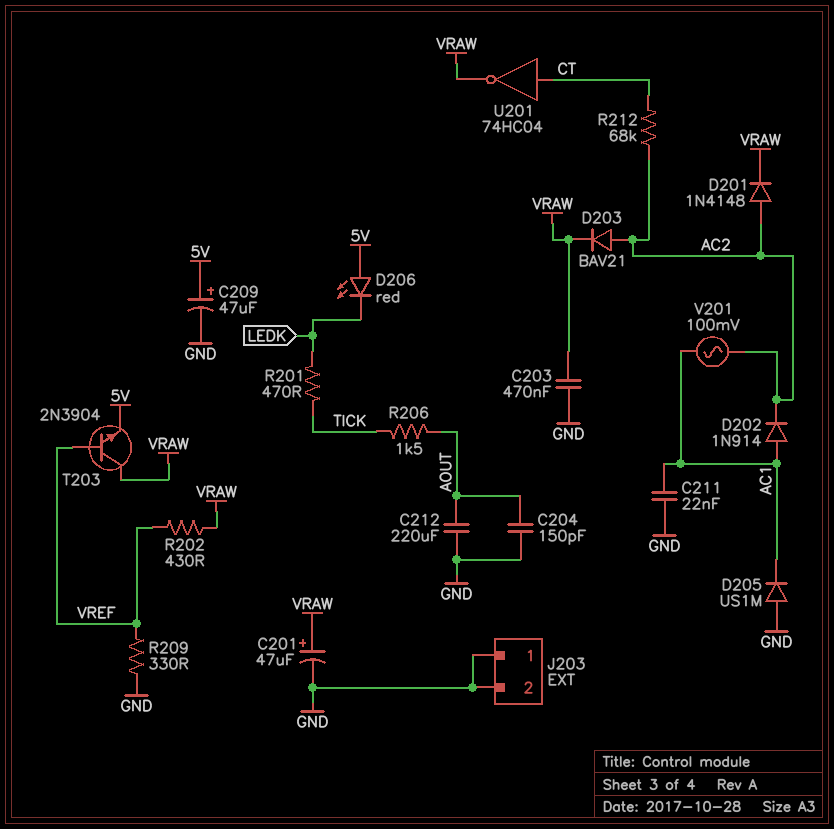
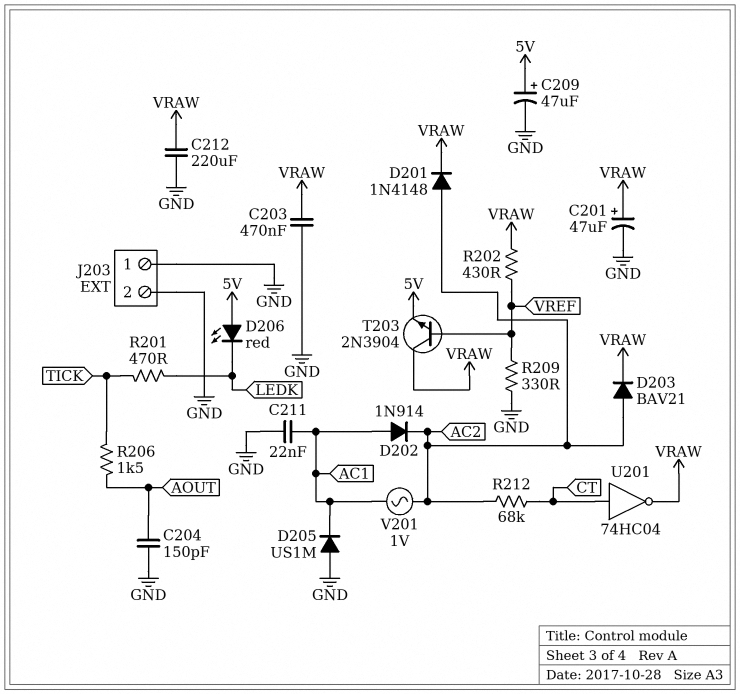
C212: 220uF (AOUT, GND) -> 220uF (GND, VRAW)
V201: AC 100mV (AC1, AC2) -> AC 1V (AC1, AC2)

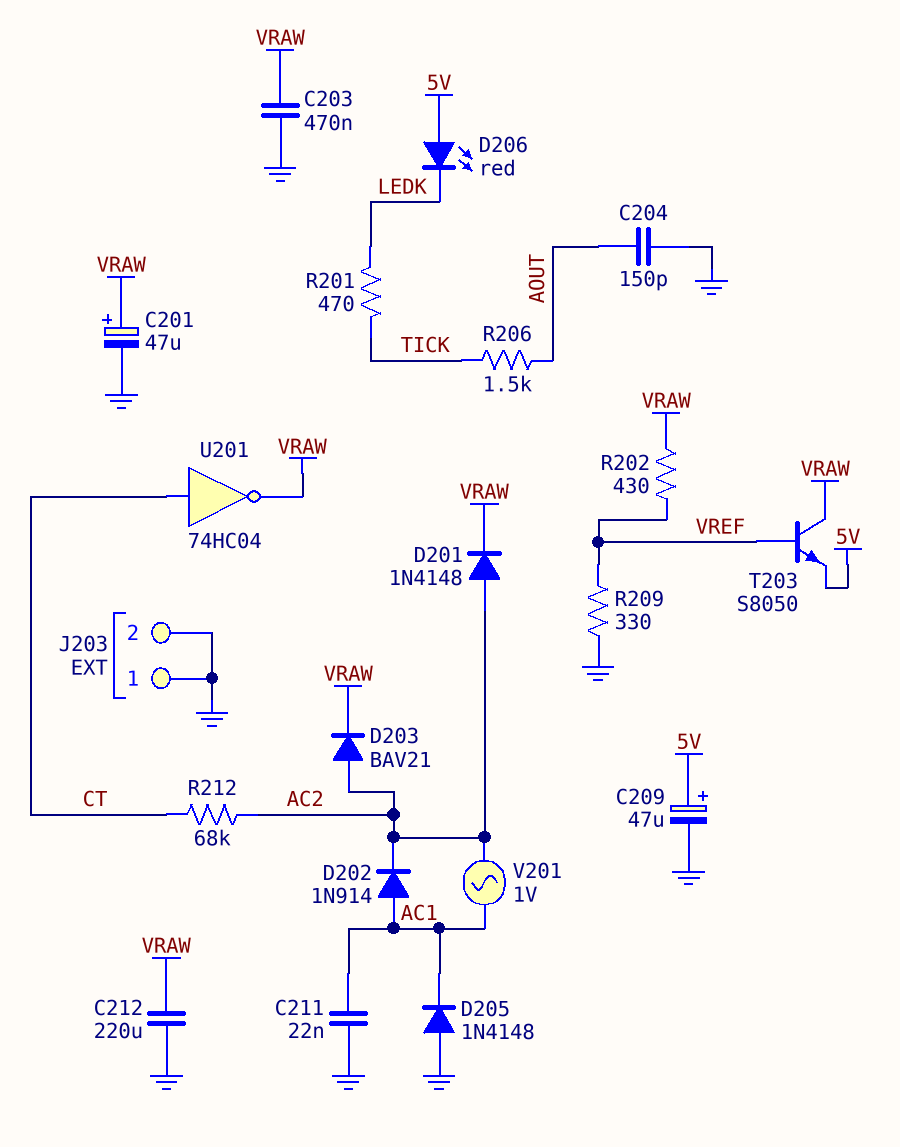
D205: diode US1M (A GND, K AC1) -> diode 1N4148 (A GND, K AC1)
T203: NPN 2N3904 (B VREF, C VRAW, E 5V) -> NPN S8050 (B VREF, C VRAW, E 5V)

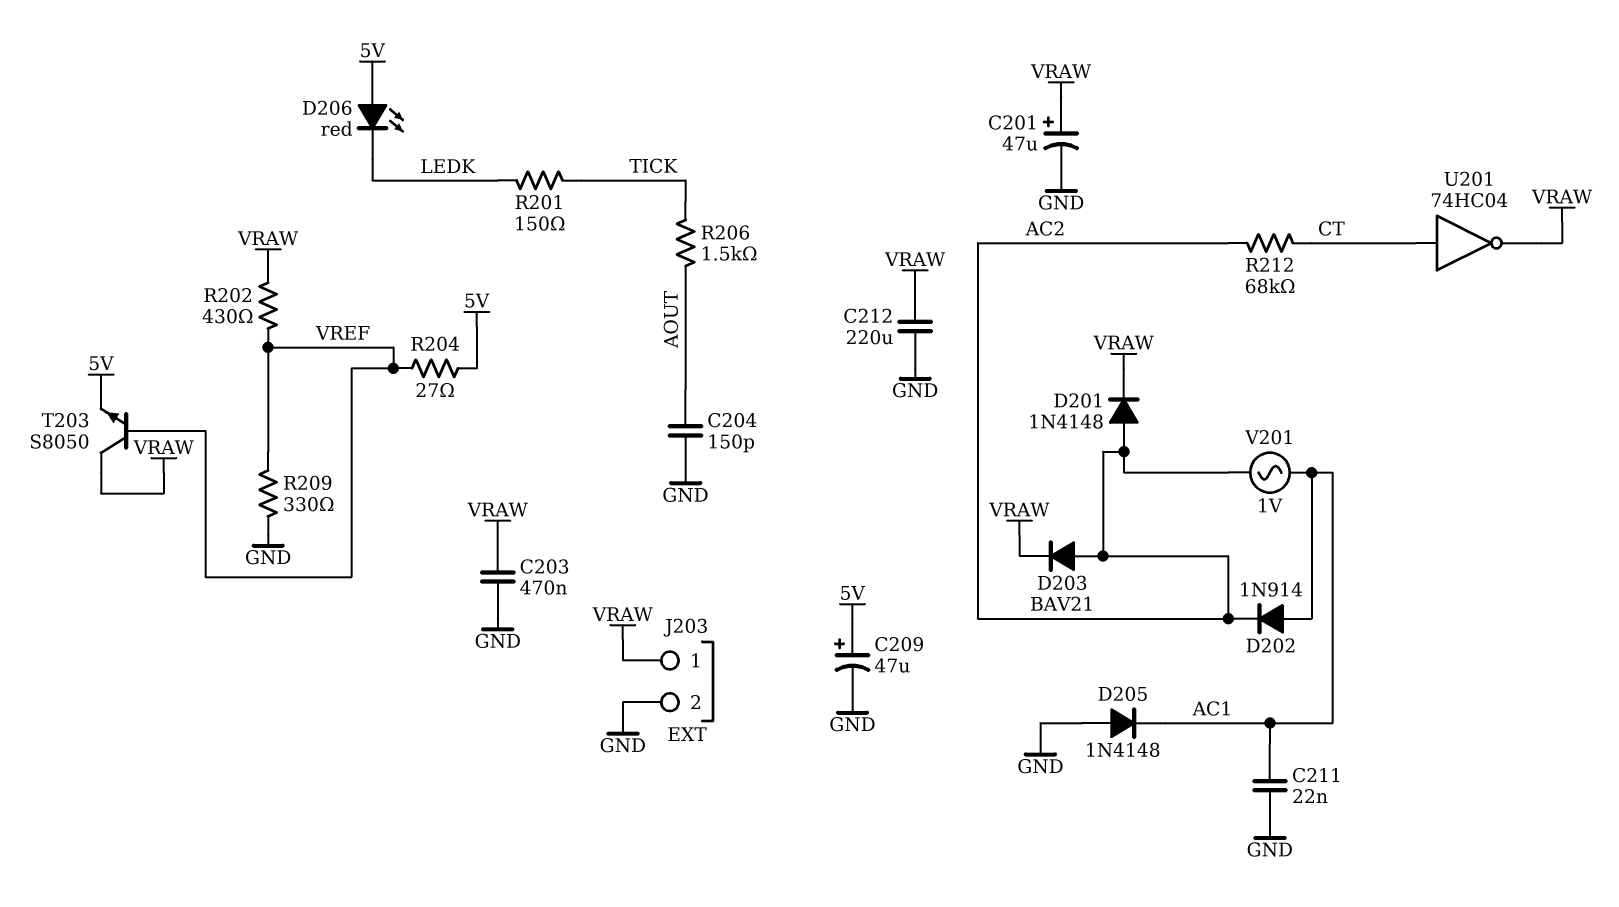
J203 pin 1: GND -> VRAW
R201: 470 (LEDK, TICK) -> 150 (LEDK, TICK)
R204: none -> 27 (5V, VREF)

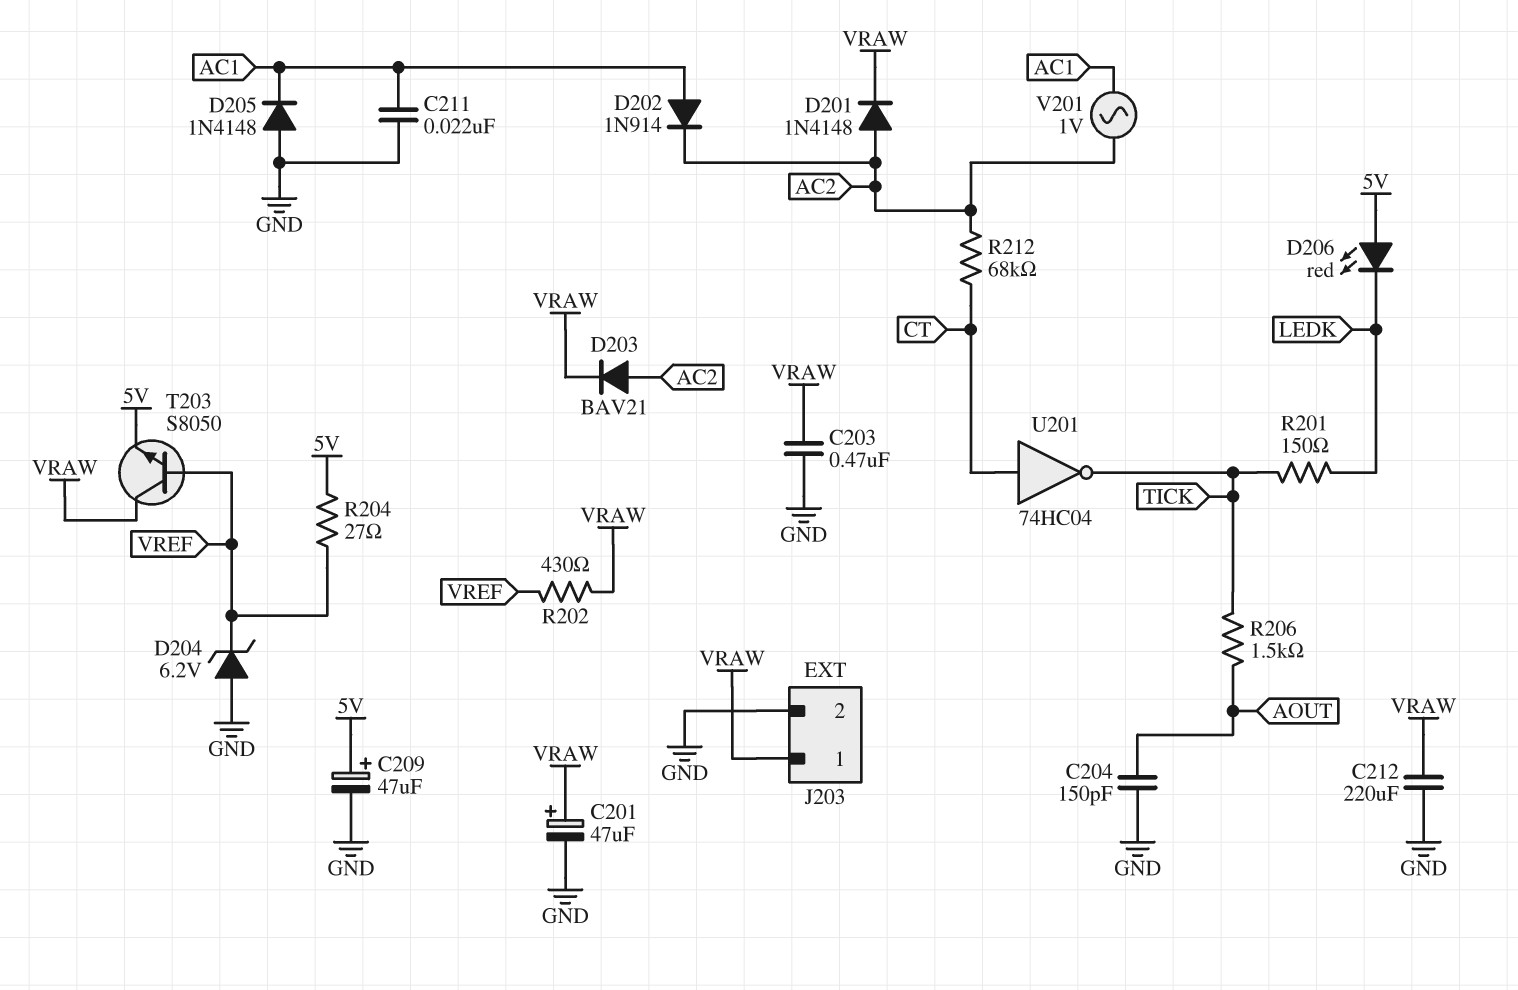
D204: none -> zener 6.2V (A GND, K VREF)
R209: 330 (GND, VREF) -> none
U201: NOT 74HC04 (in CT, out VRAW) -> NOT 74HC04 (in CT, out TICK)

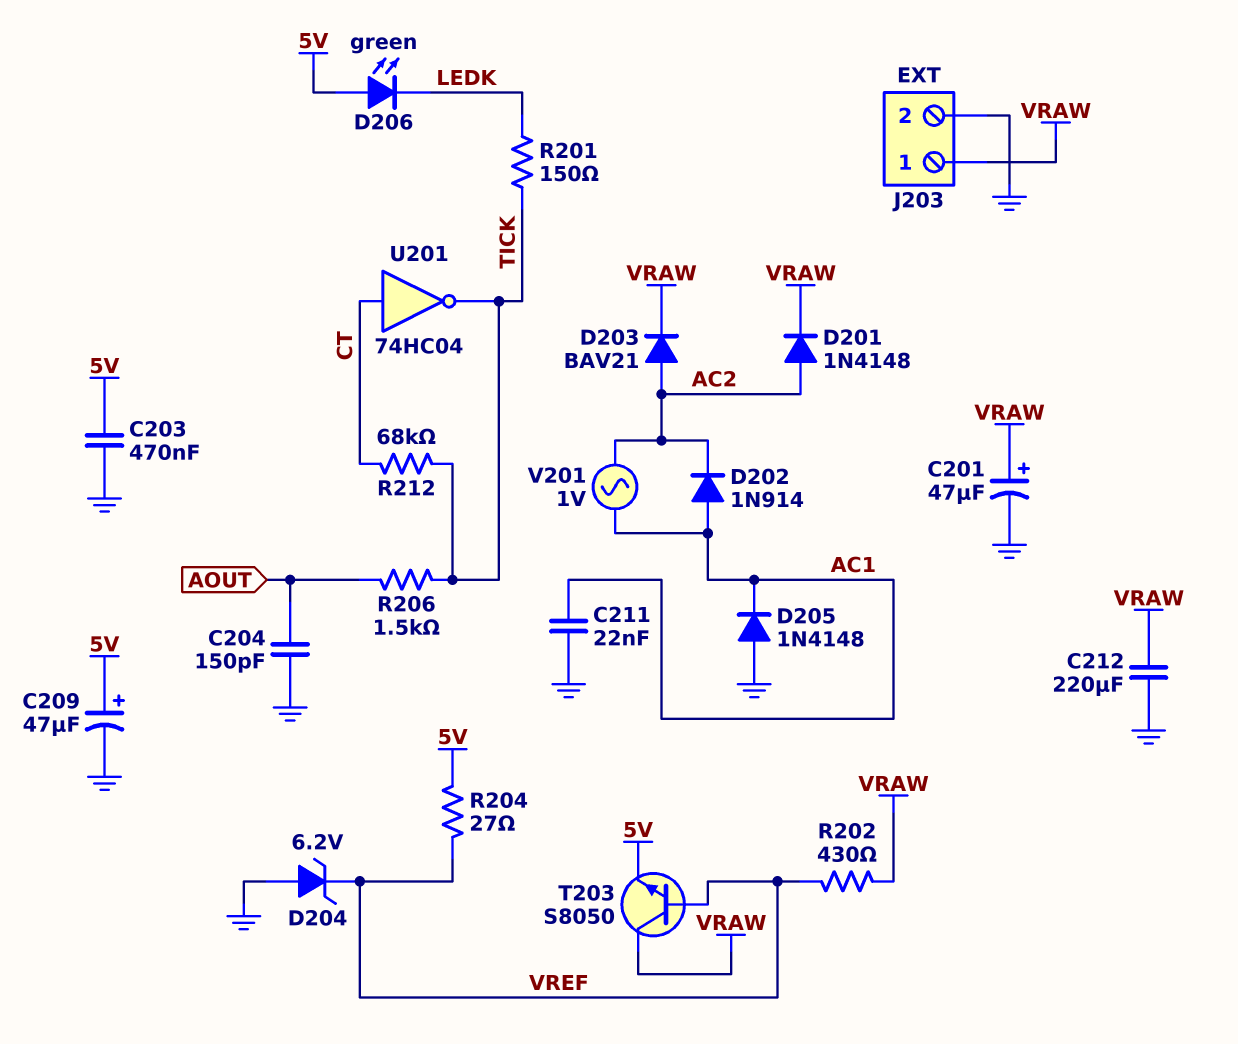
C203: 470nF (GND, VRAW) -> 470nF (5V, GND)
D206: LED red (A 5V, K LEDK) -> LED green (A 5V, K LEDK)
R212: 68k (AC2, CT) -> 68k (CT, TICK)

